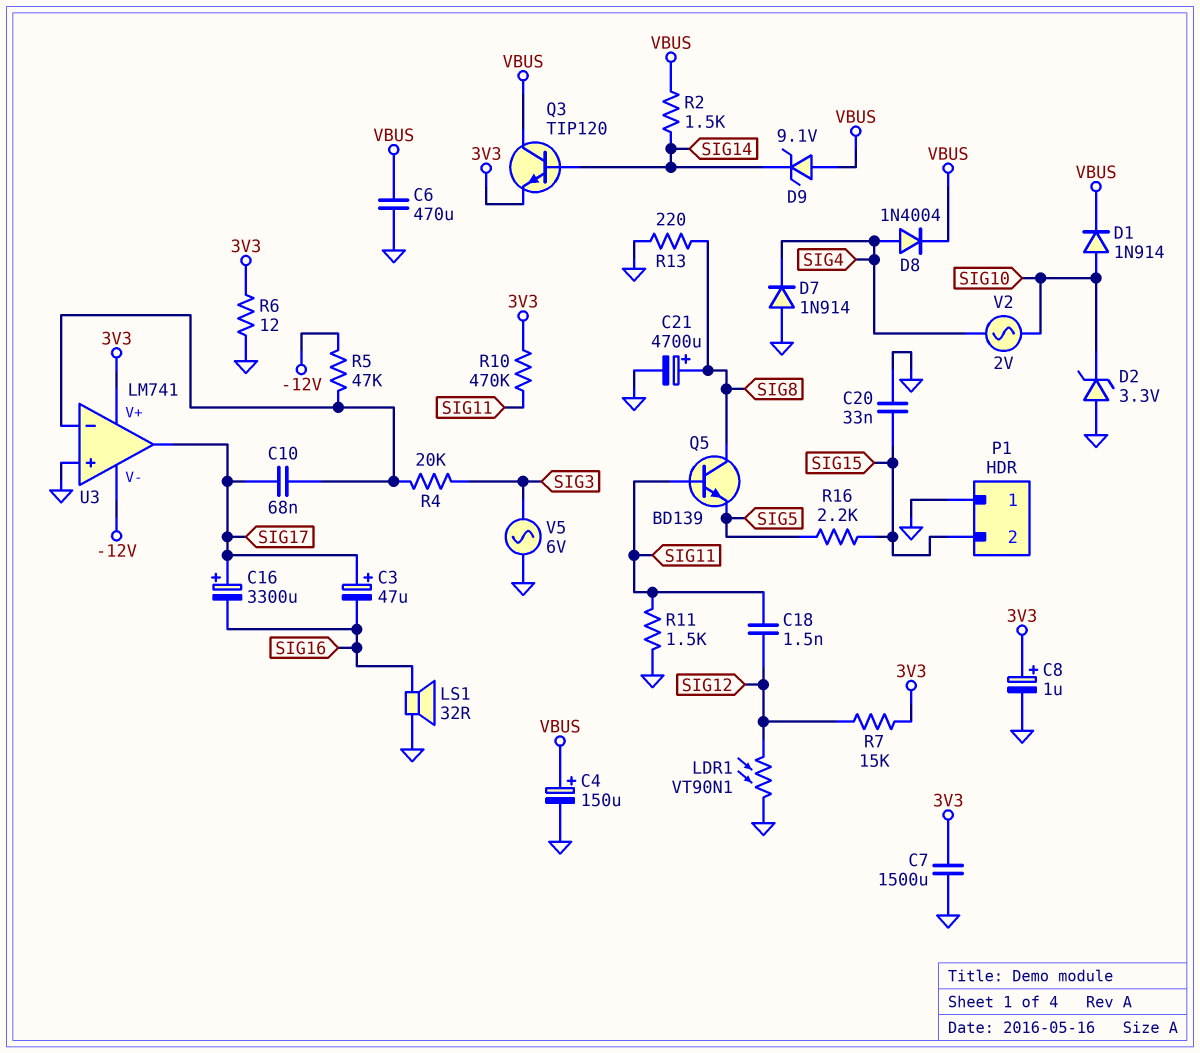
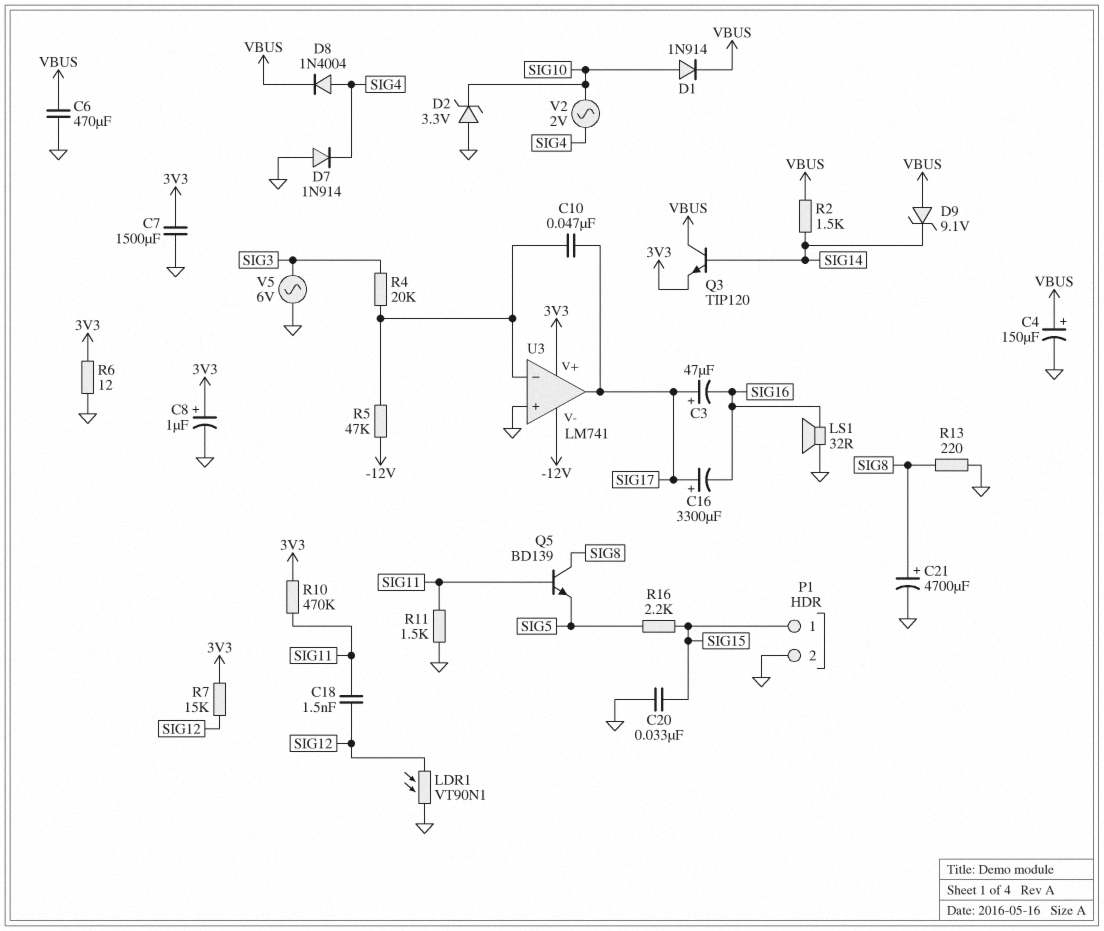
C10: 68nF (SIG17, U3/in-) -> 47nF (SIG17, U3/in-)
P1 pin 1: GND -> SIG15
P1 pin 2: SIG15 -> GND

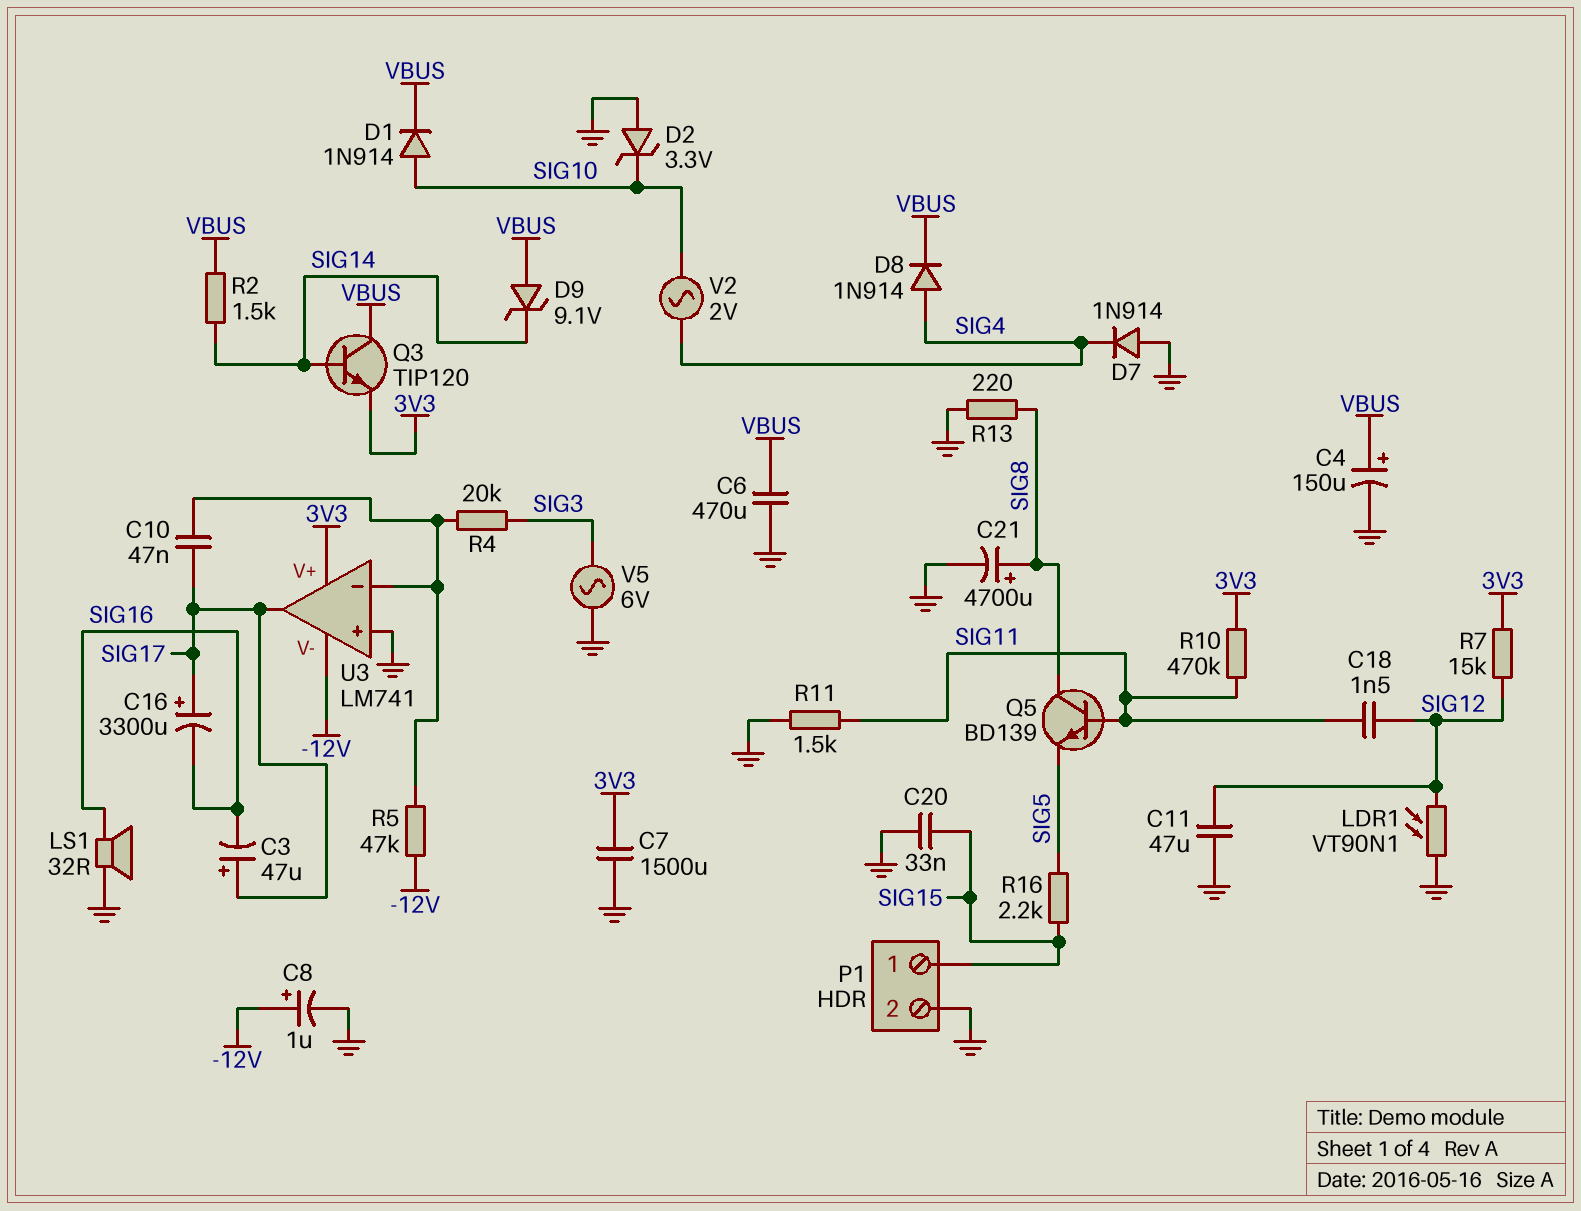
C8: 1uF (plus 3V3, minus GND) -> 1uF (plus -12V, minus GND)
C11: none -> 47uF (GND, SIG12)
D8: diode 1N4004 (A SIG4, K VBUS) -> diode 1N914 (A SIG4, K VBUS)
R6: 12 (3V3, GND) -> none

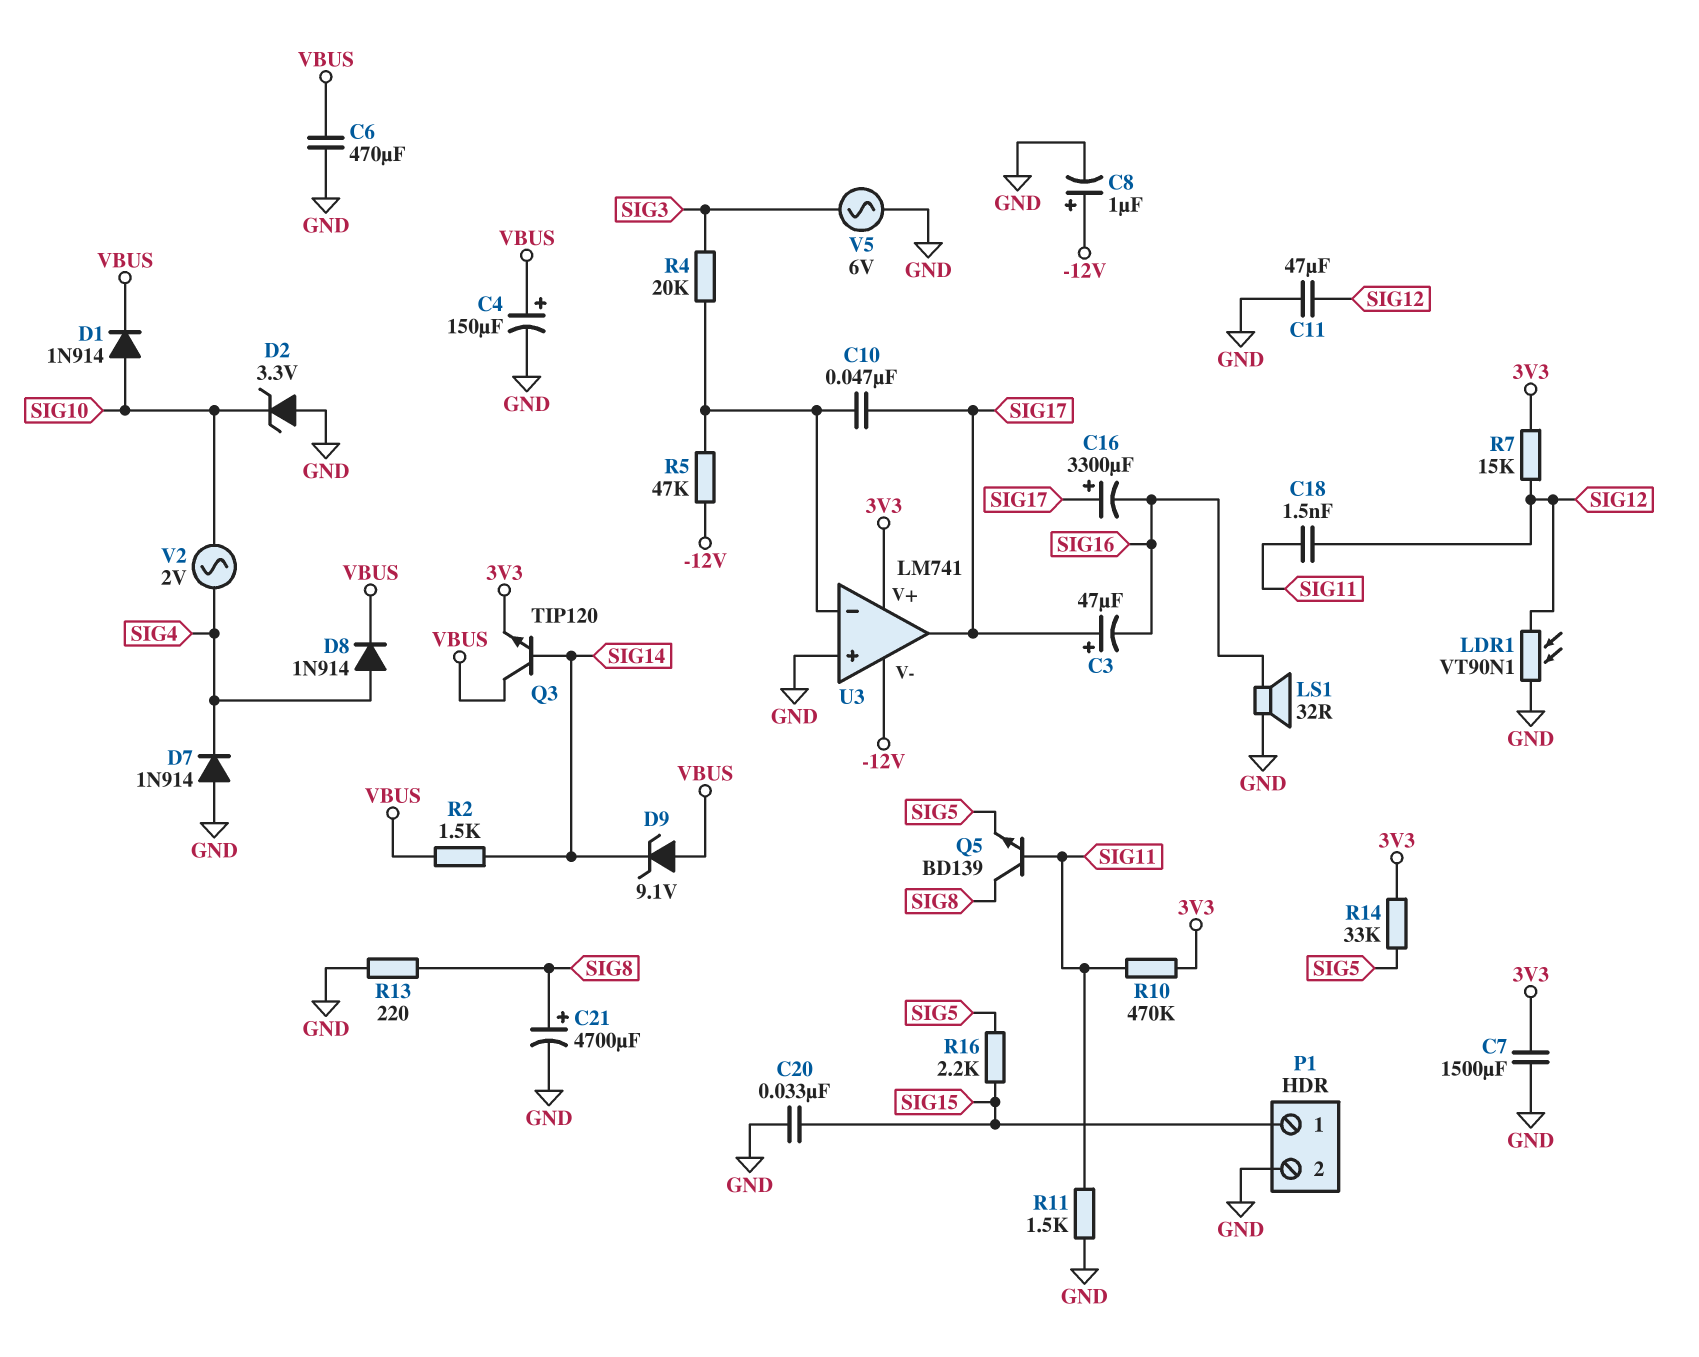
R14: none -> 33k (3V3, SIG5)

